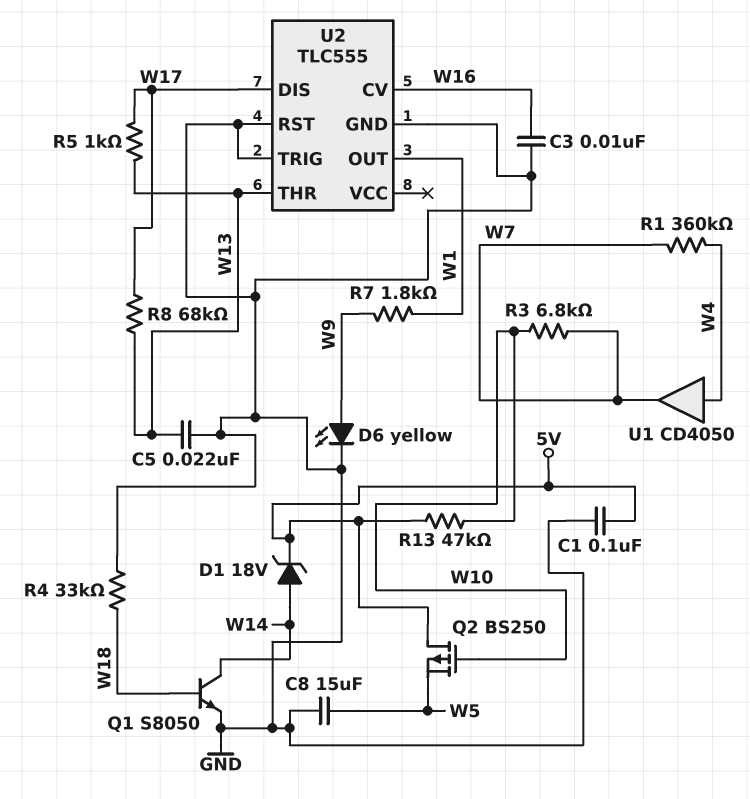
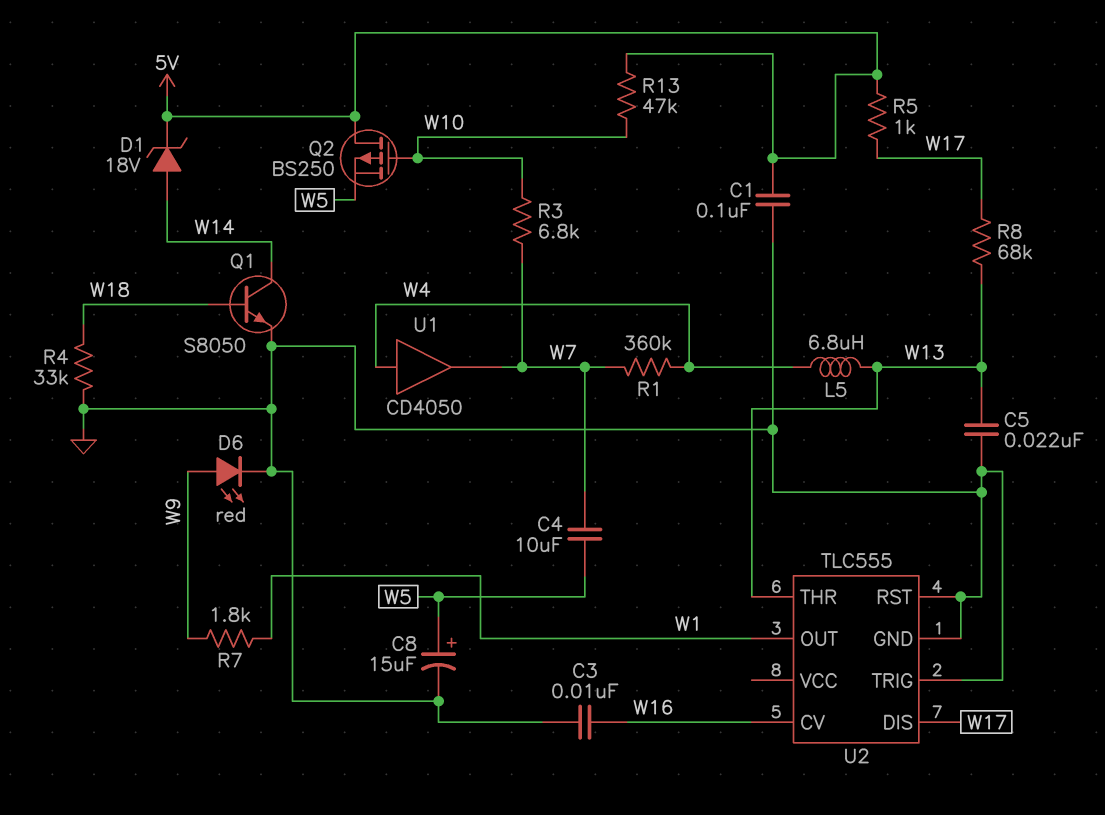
C4: none -> 10uF (W5, W7)
C8: 15uF (GND, W5) -> 15uF (plus W5, minus GND)
D6: LED yellow (A W9, K GND) -> LED red (A W9, K GND)
L5: none -> 6.8uH (W4, W13)
R5: 1k (W13, W17) -> 1k (5V, W17)

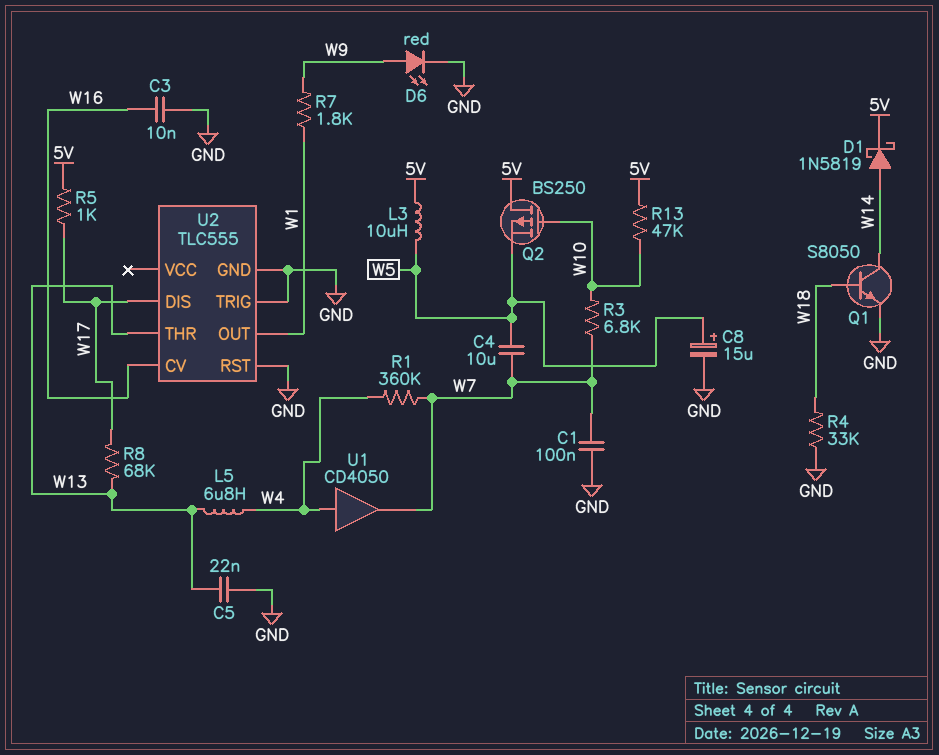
C1: 100nF (5V, GND) -> 100nF (GND, W7)
D1: zener 18V (A W14, K 5V) -> schottky 1N5819 (A W14, K 5V)
L3: none -> 10uH (5V, W5)

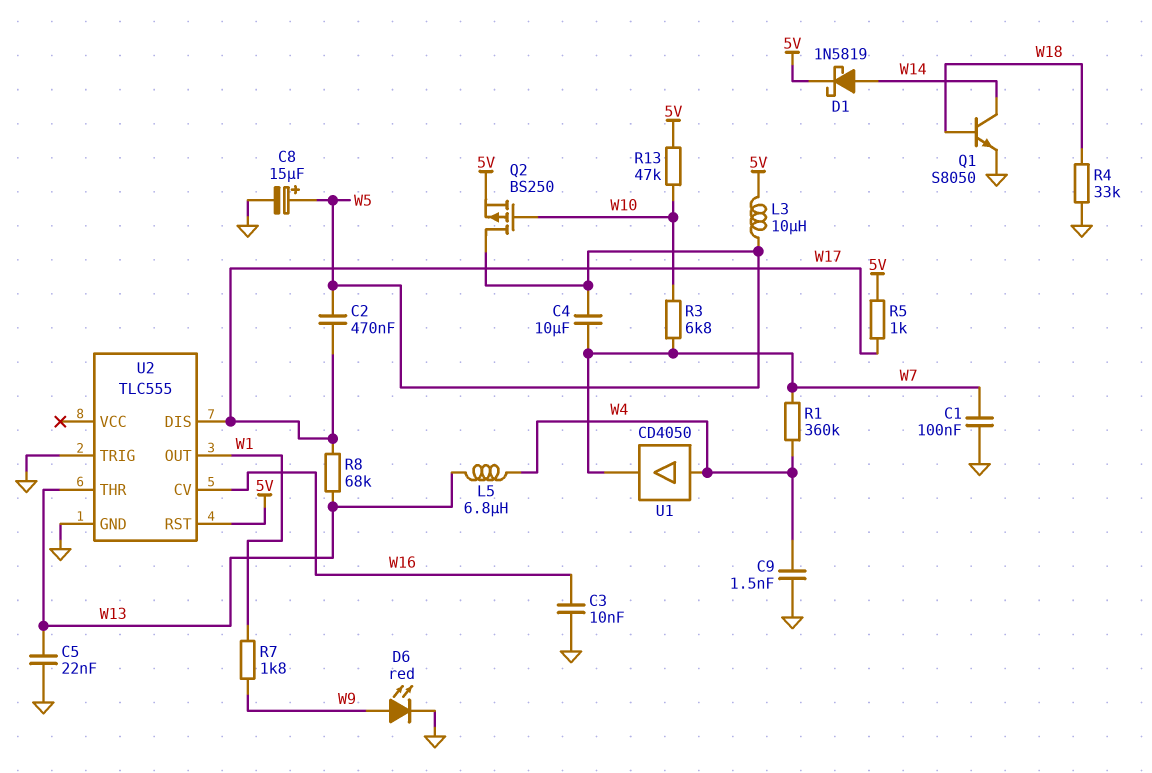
C2: none -> 470nF (W5, W17)
C9: none -> 1.5nF (GND, W4)
Q2: PMOS BS250 (G W10, D 5V, S W5) -> PMOS BS250 (G W10, D W5, S 5V)
U2 pin RST: GND -> 5V

